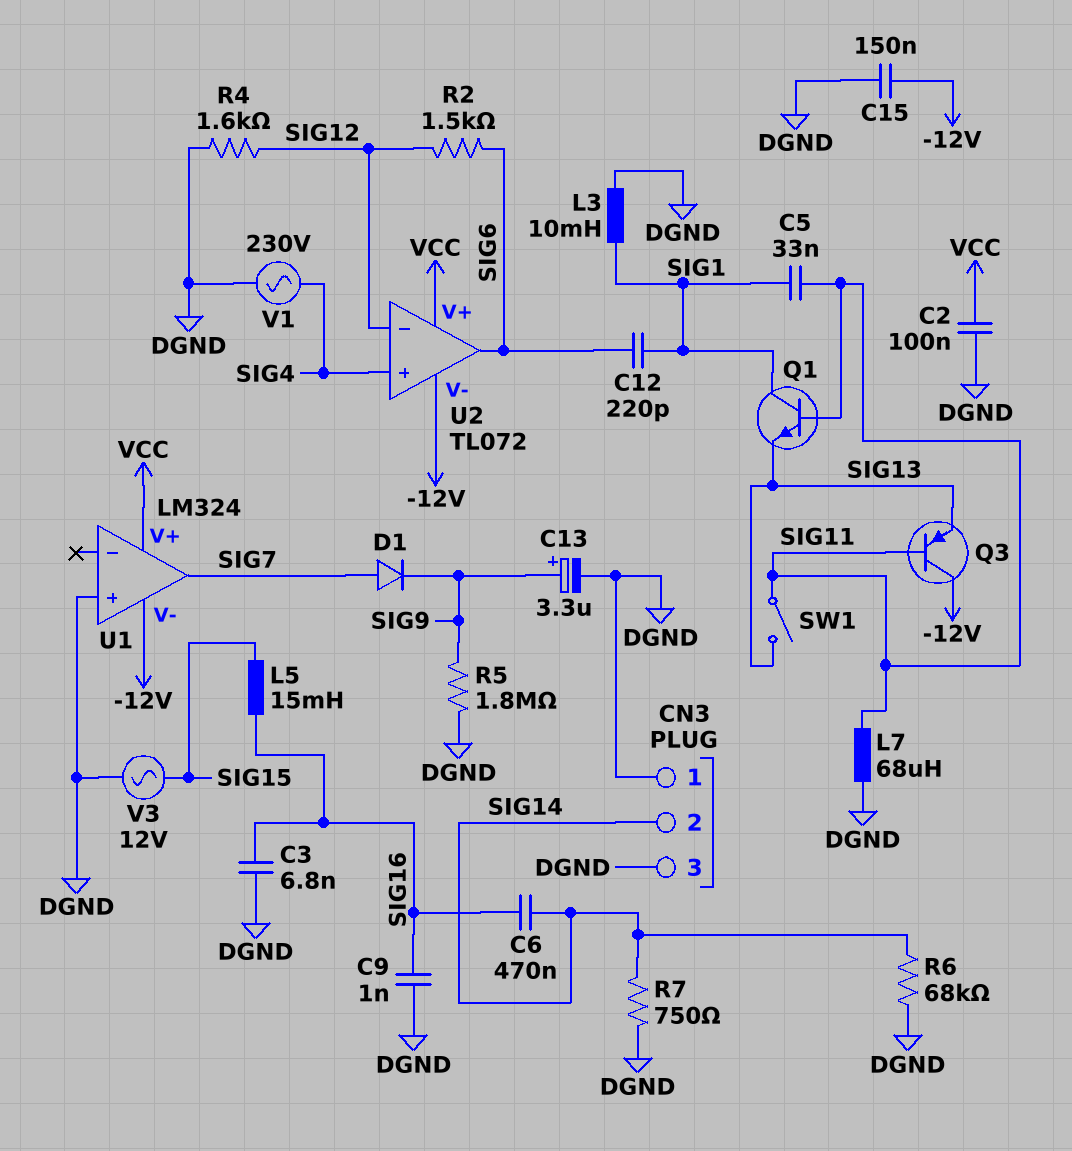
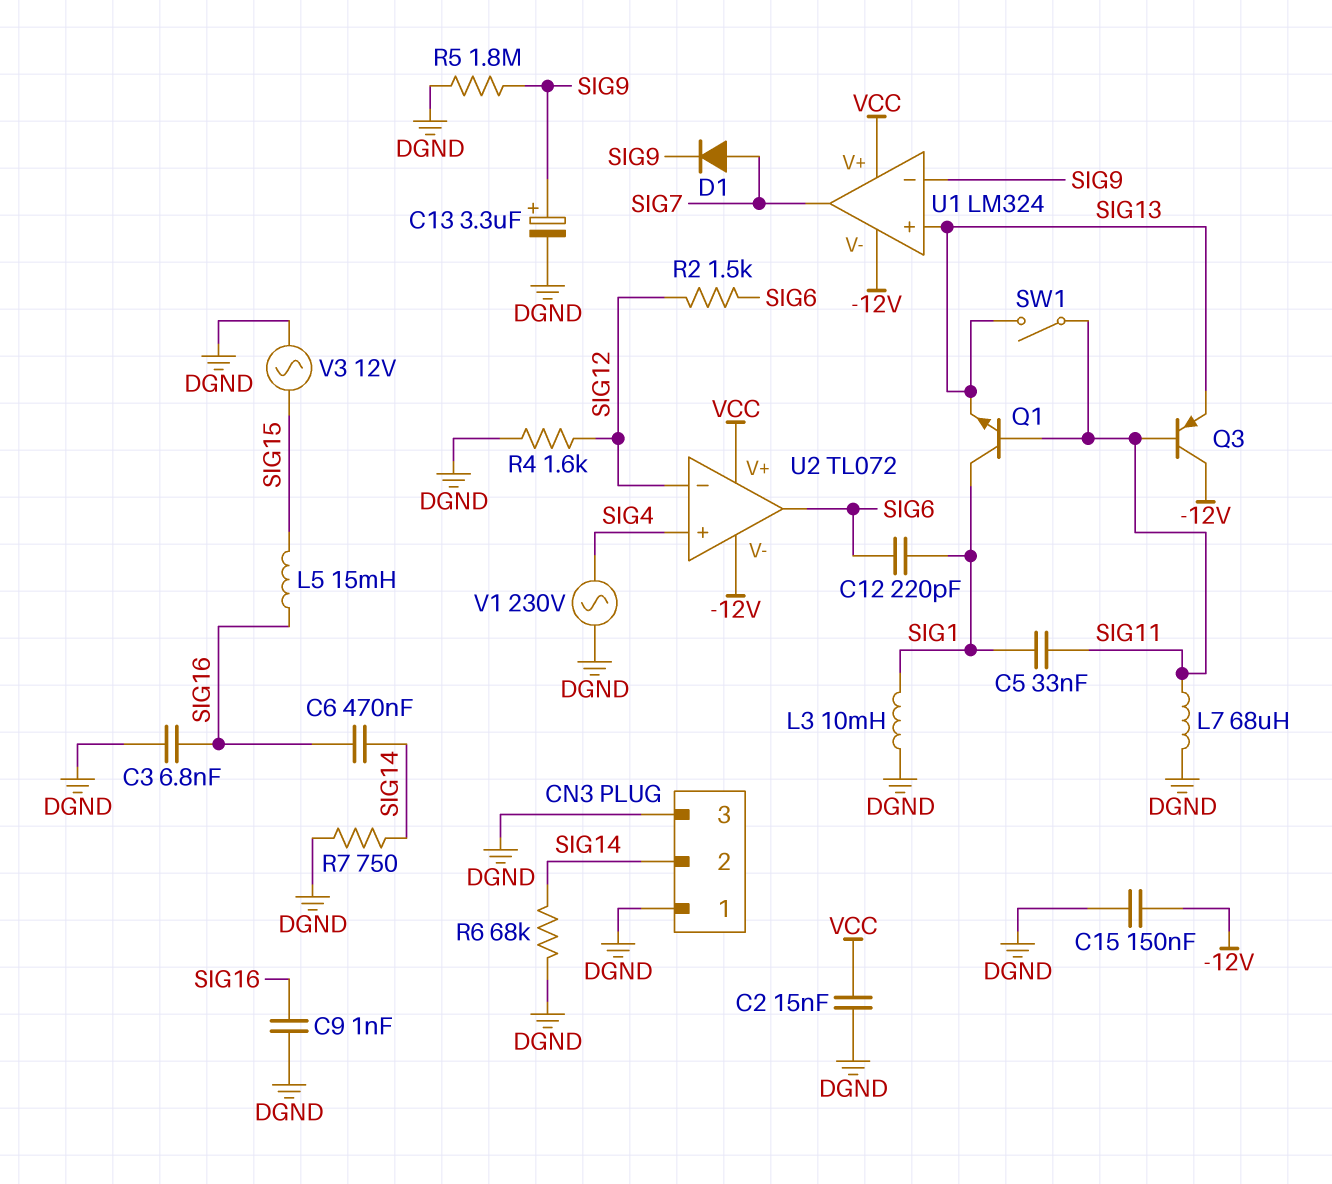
C2: 100nF (DGND, VCC) -> 15nF (DGND, VCC)
U1 pin in+: DGND -> SIG13
U1 pin in-: none -> SIG9

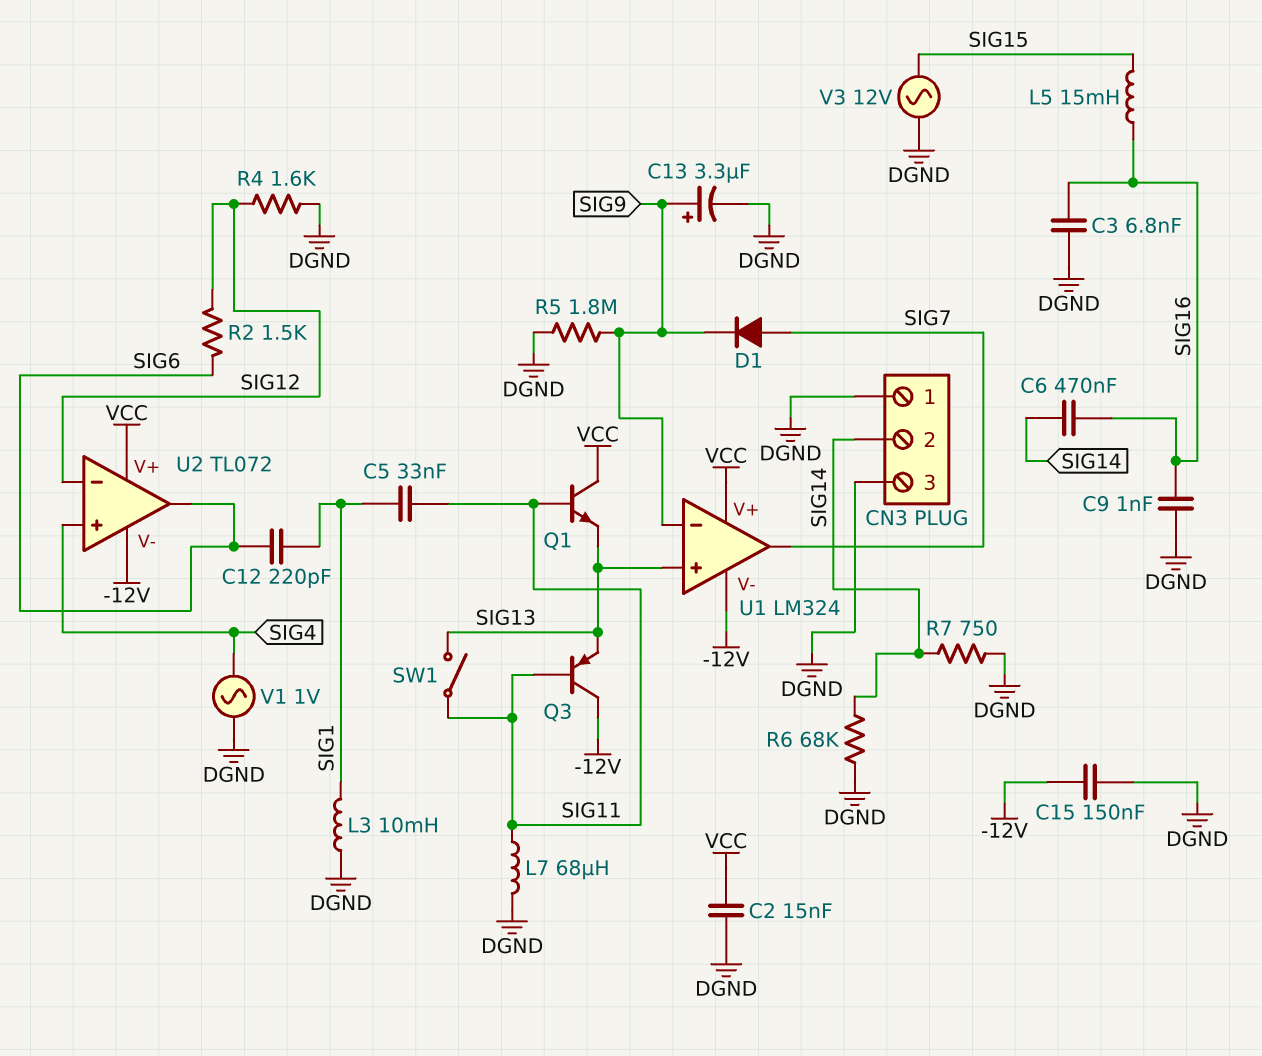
Q1: NPN (B SIG11, C SIG1, E SIG13) -> NPN (B SIG11, C VCC, E SIG13)
V1: AC 230V (DGND, SIG4) -> AC 1V (DGND, SIG4)

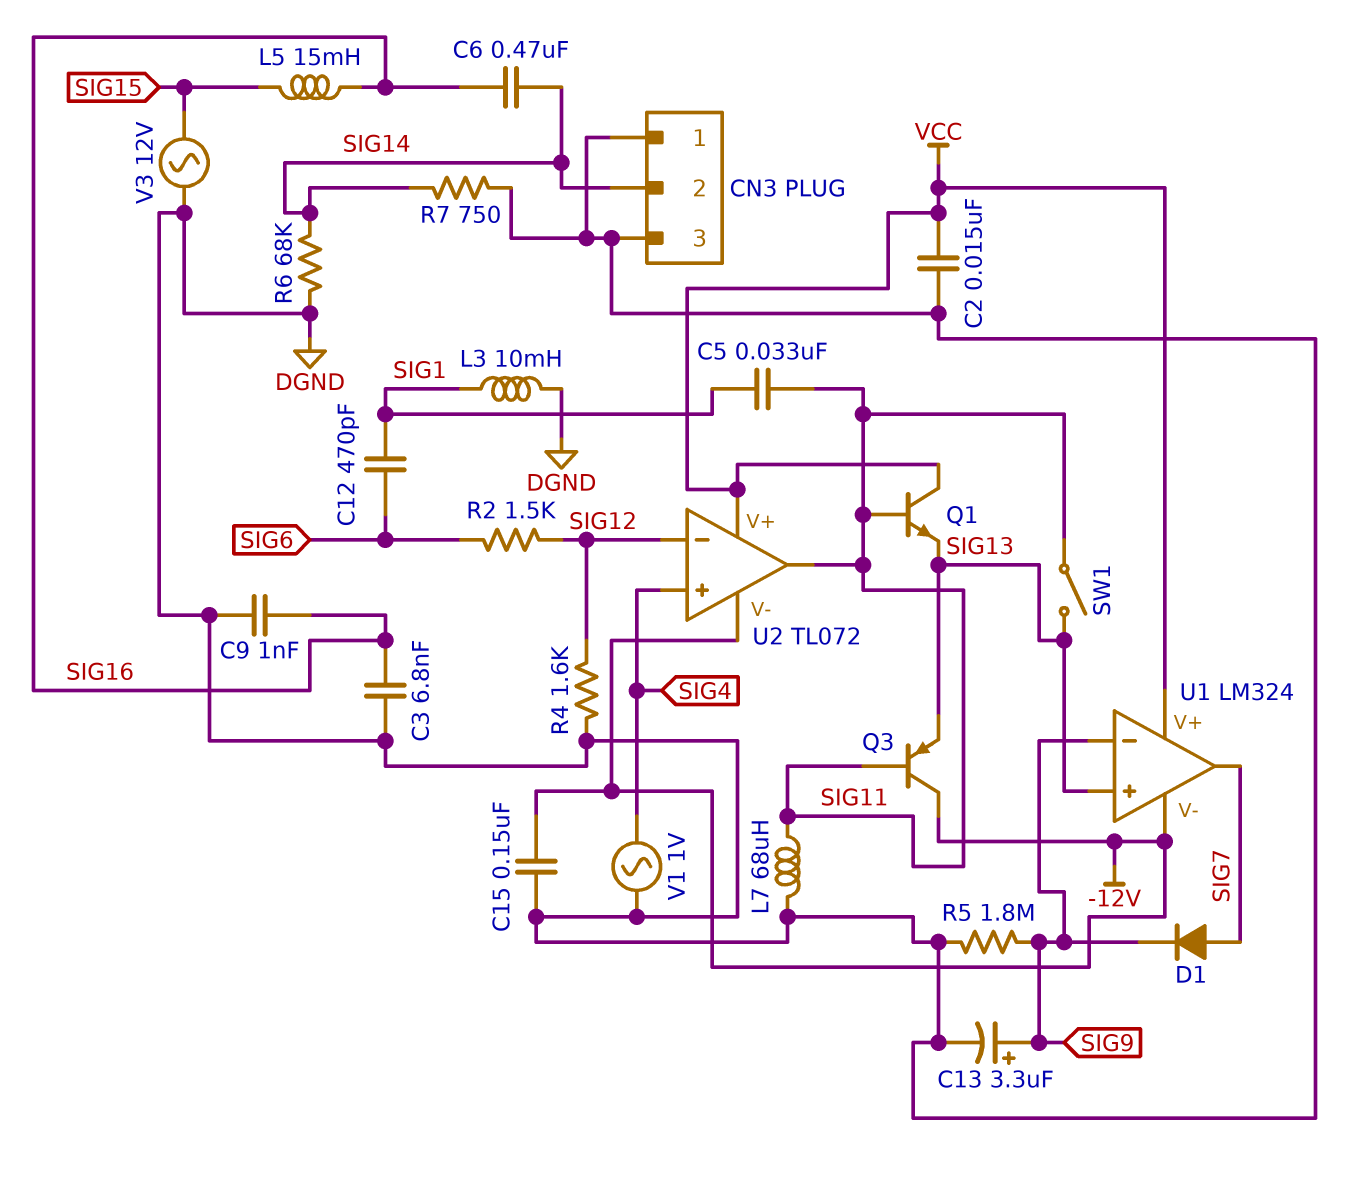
C12: 220pF (SIG1, SIG6) -> 470pF (SIG1, SIG6)
U2 pin out: SIG6 -> SIG11

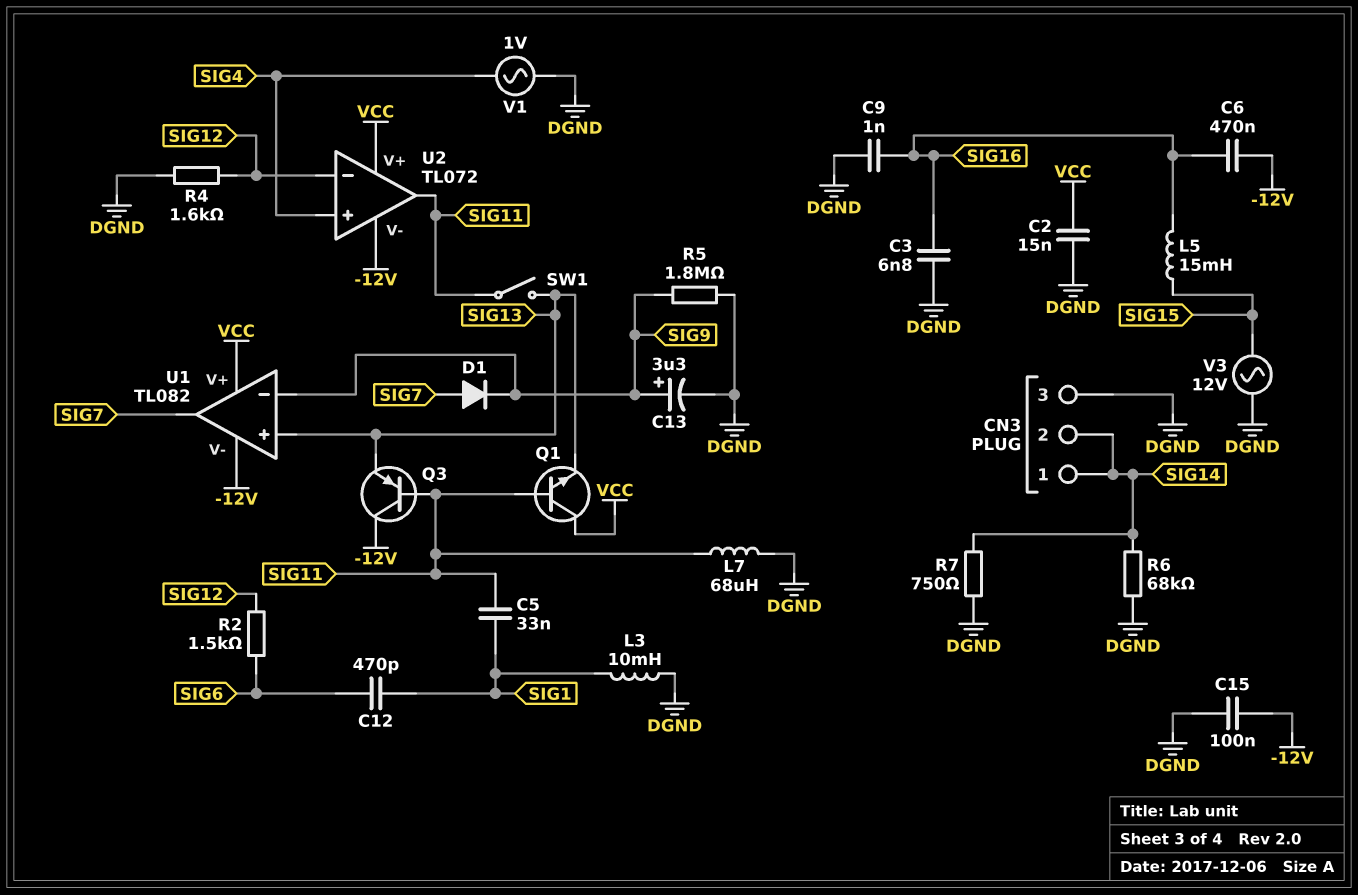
C6: 470nF (SIG14, SIG16) -> 470nF (-12V, SIG16)
C15: 150nF (-12V, DGND) -> 100nF (-12V, DGND)
CN3 pin 1: DGND -> SIG14
U1: LM324 -> TL082

